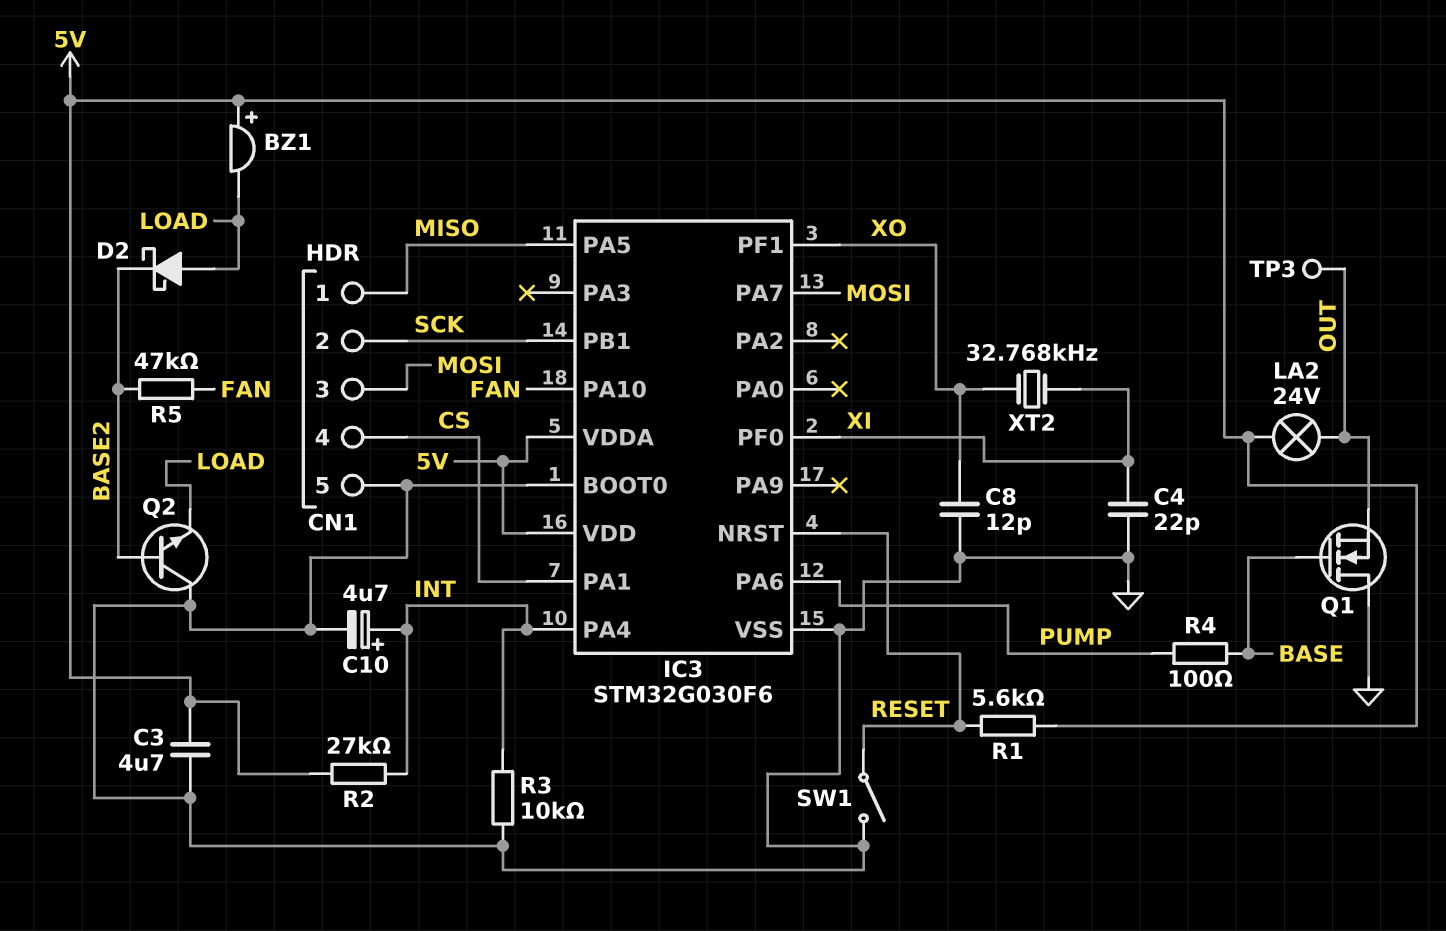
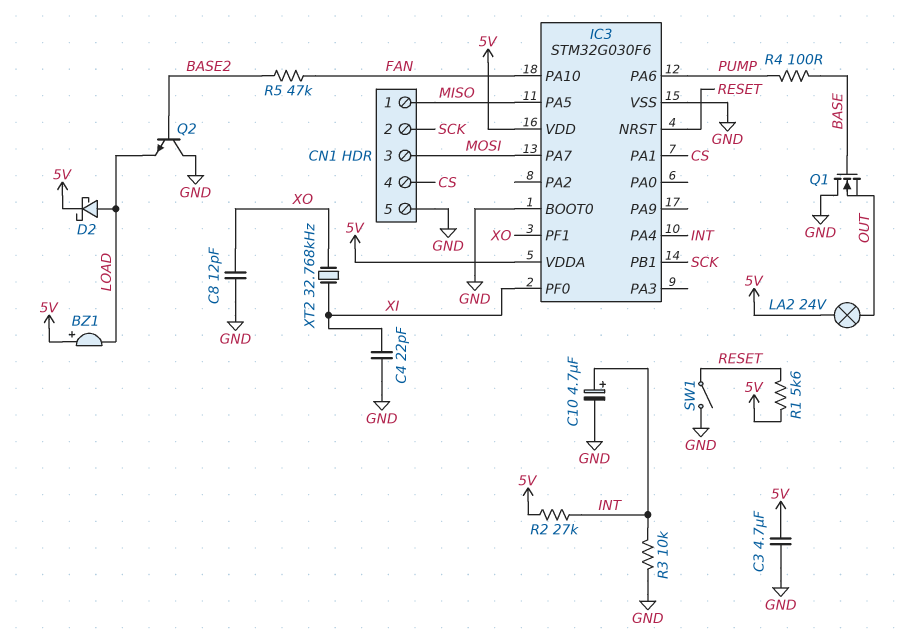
D2: schottky (A LOAD, K BASE2) -> schottky (A LOAD, K 5V)
TP3: test point (OUT) -> none

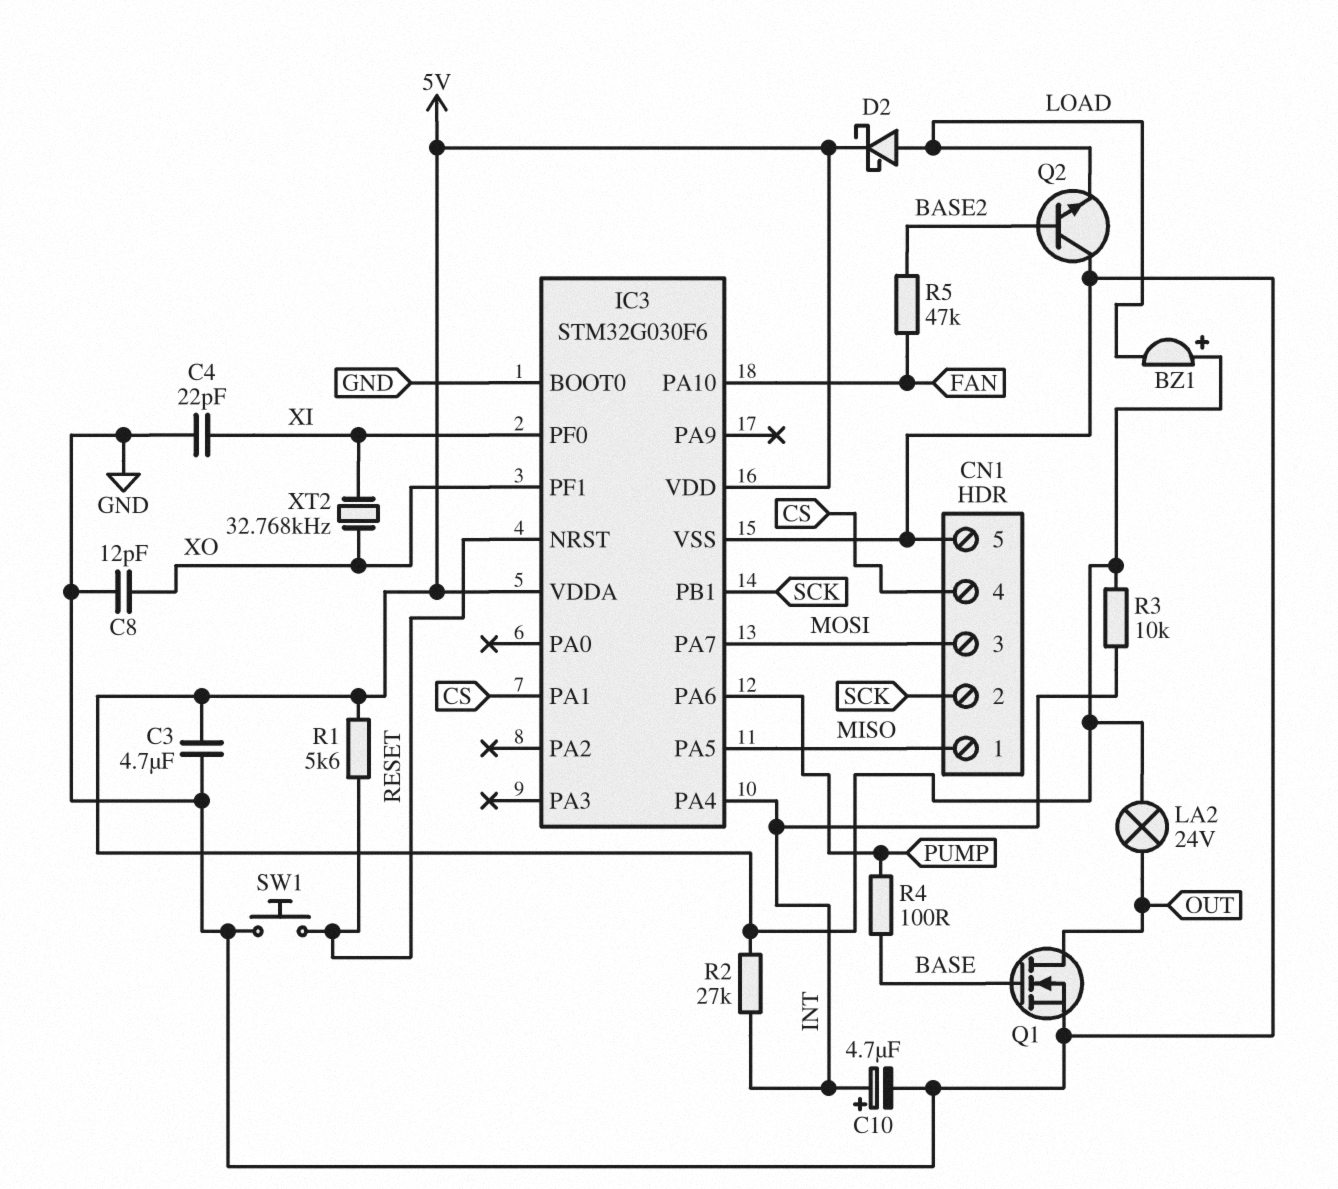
Q1: NMOS (G BASE, D GND, S OUT) -> NMOS (G BASE, D OUT, S GND)
R3: 10k (GND, INT) -> 10k (5V, INT)
SW1: switch (GND, RESET) -> button (GND, RESET)

